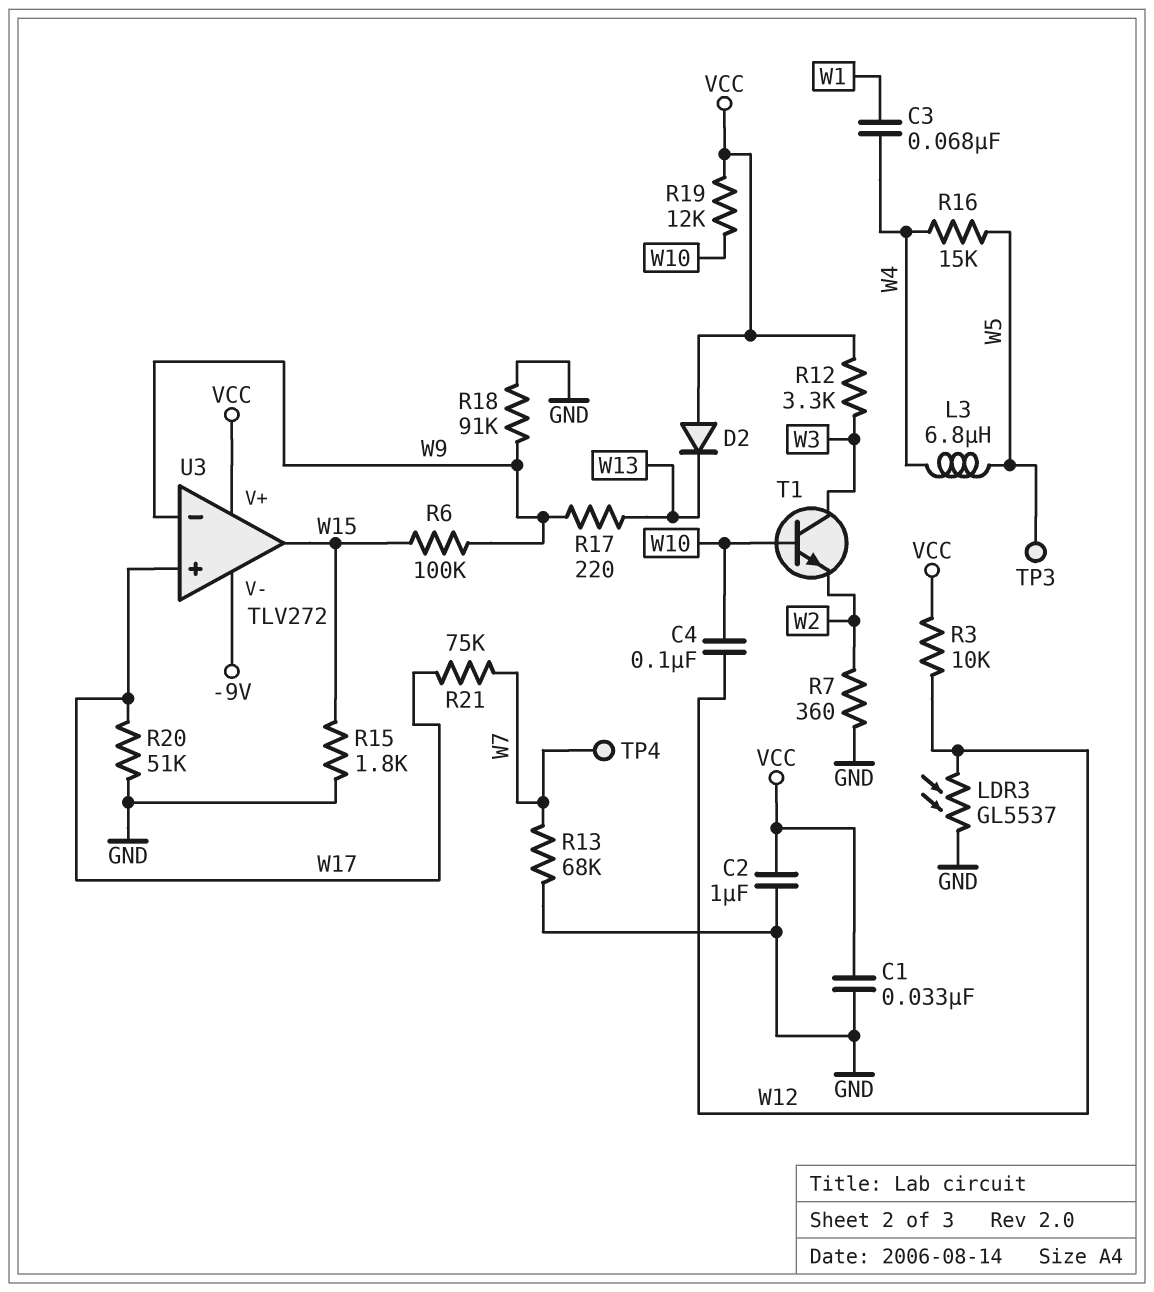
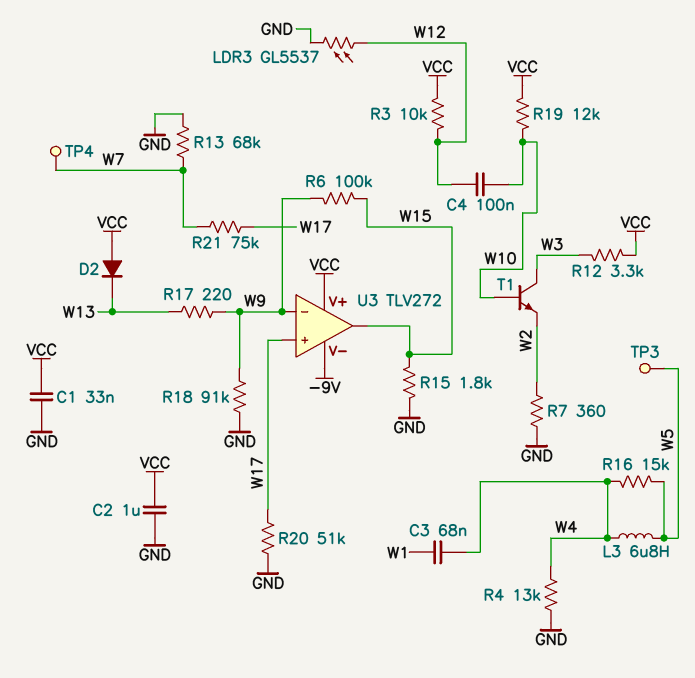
R4: none -> 13k (GND, W4)

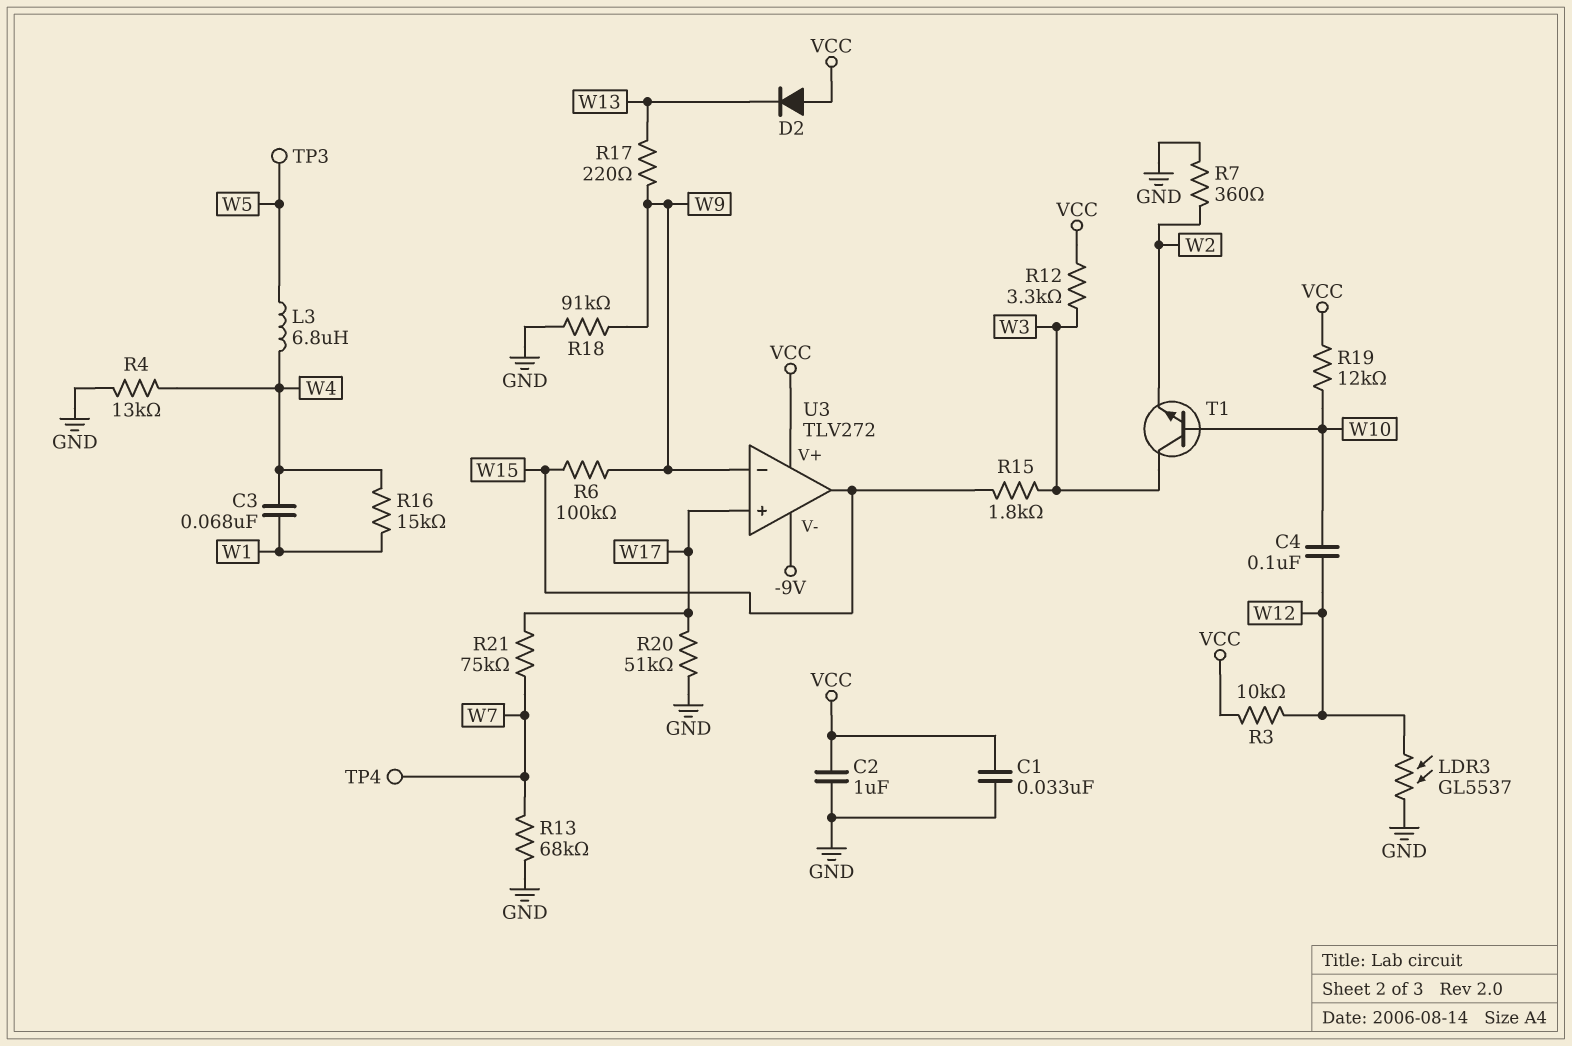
R15: 1.8k (GND, W15) -> 1.8k (W3, W15)
R16: 15k (W4, W5) -> 15k (W1, W4)

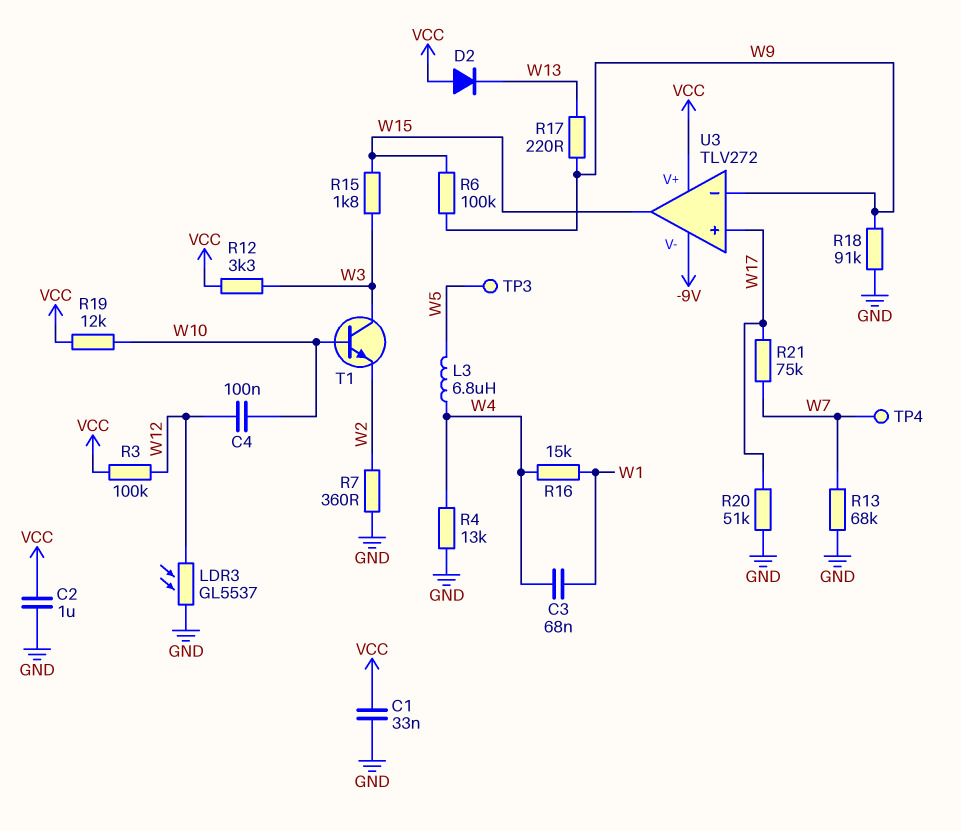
R3: 10k (VCC, W12) -> 100k (VCC, W12)

